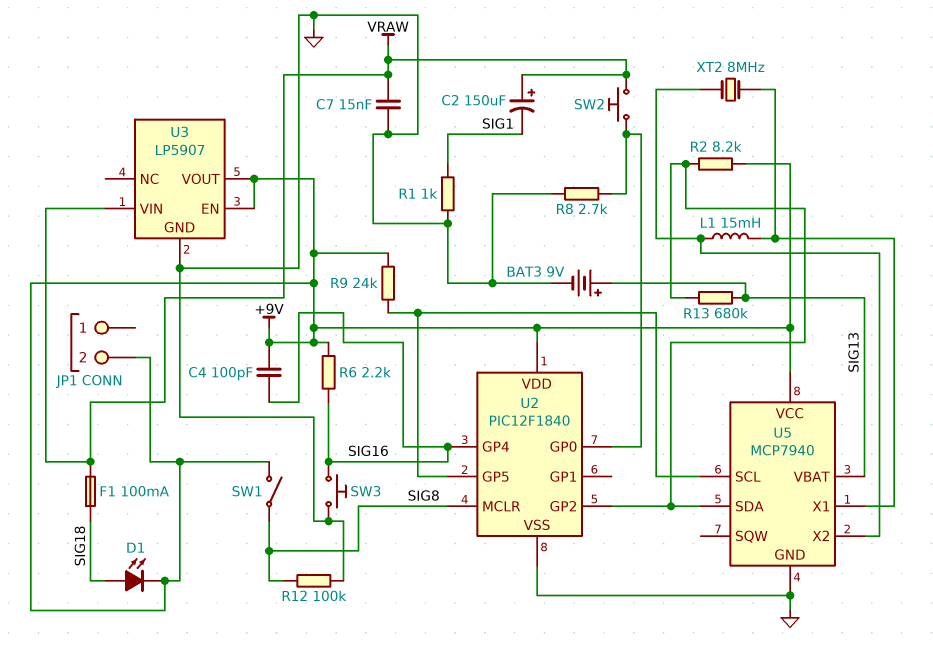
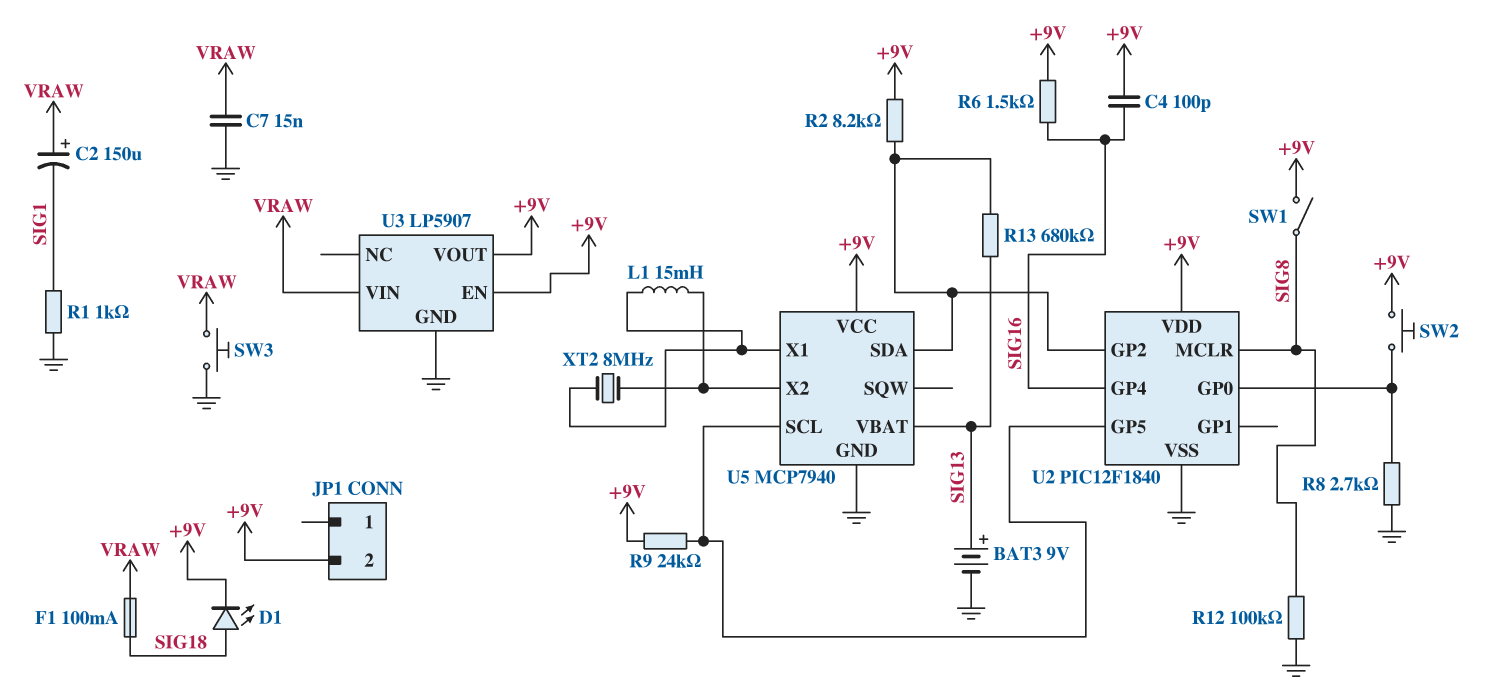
R6: 2.2k (+9V, SIG16) -> 1.5k (+9V, SIG16)
SW2: button (U2/GP0, VRAW) -> button (+9V, U2/GP0)
SW3: button (GND, SIG16) -> button (GND, VRAW)

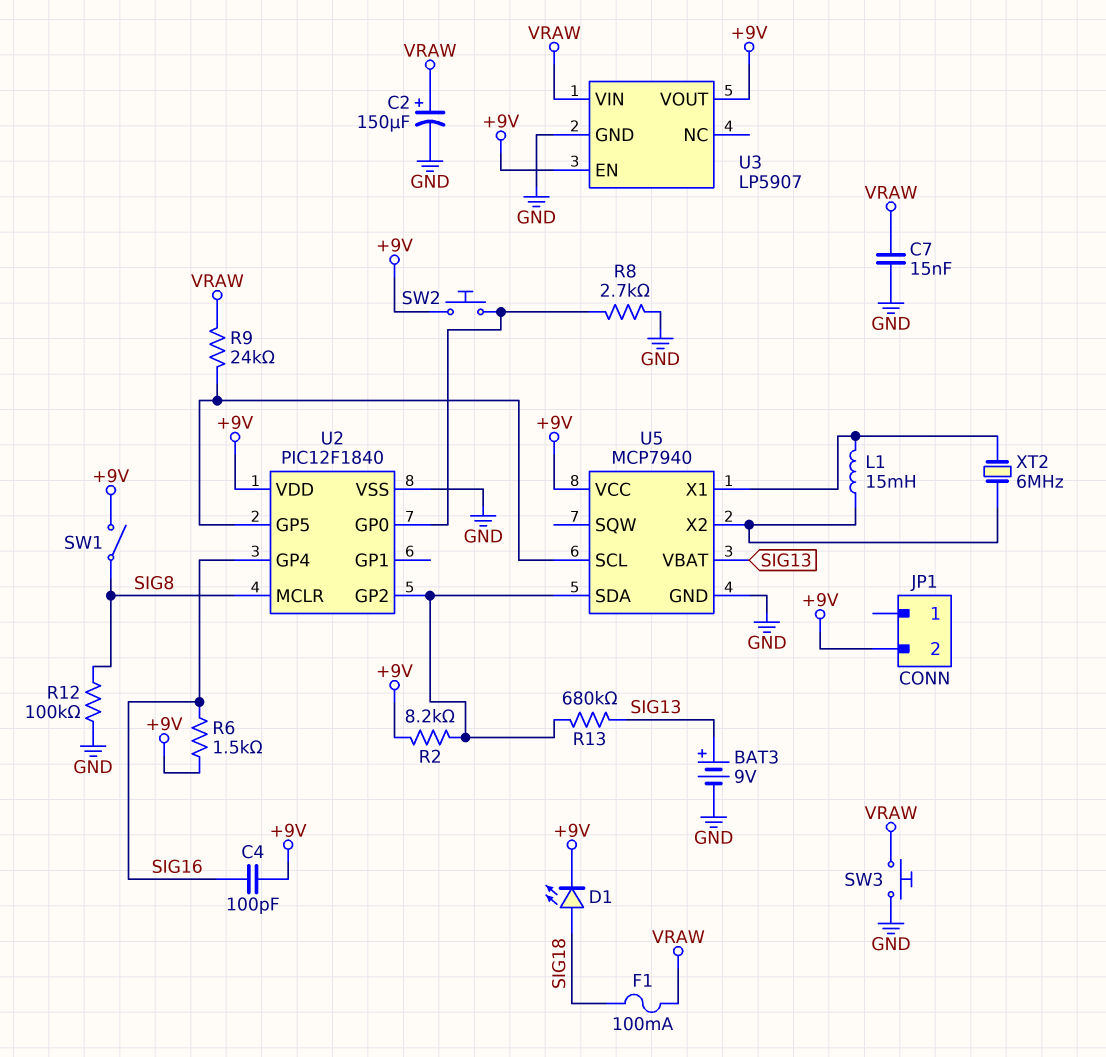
C2: 150uF (plus VRAW, minus SIG1) -> 150uF (plus VRAW, minus GND)
R1: 1k (GND, SIG1) -> none
R9: 24k (+9V, U2/GP5) -> 24k (U2/GP5, VRAW)
XT2: 8MHz (U5/X1, U5/X2) -> 6MHz (U5/X1, U5/X2)

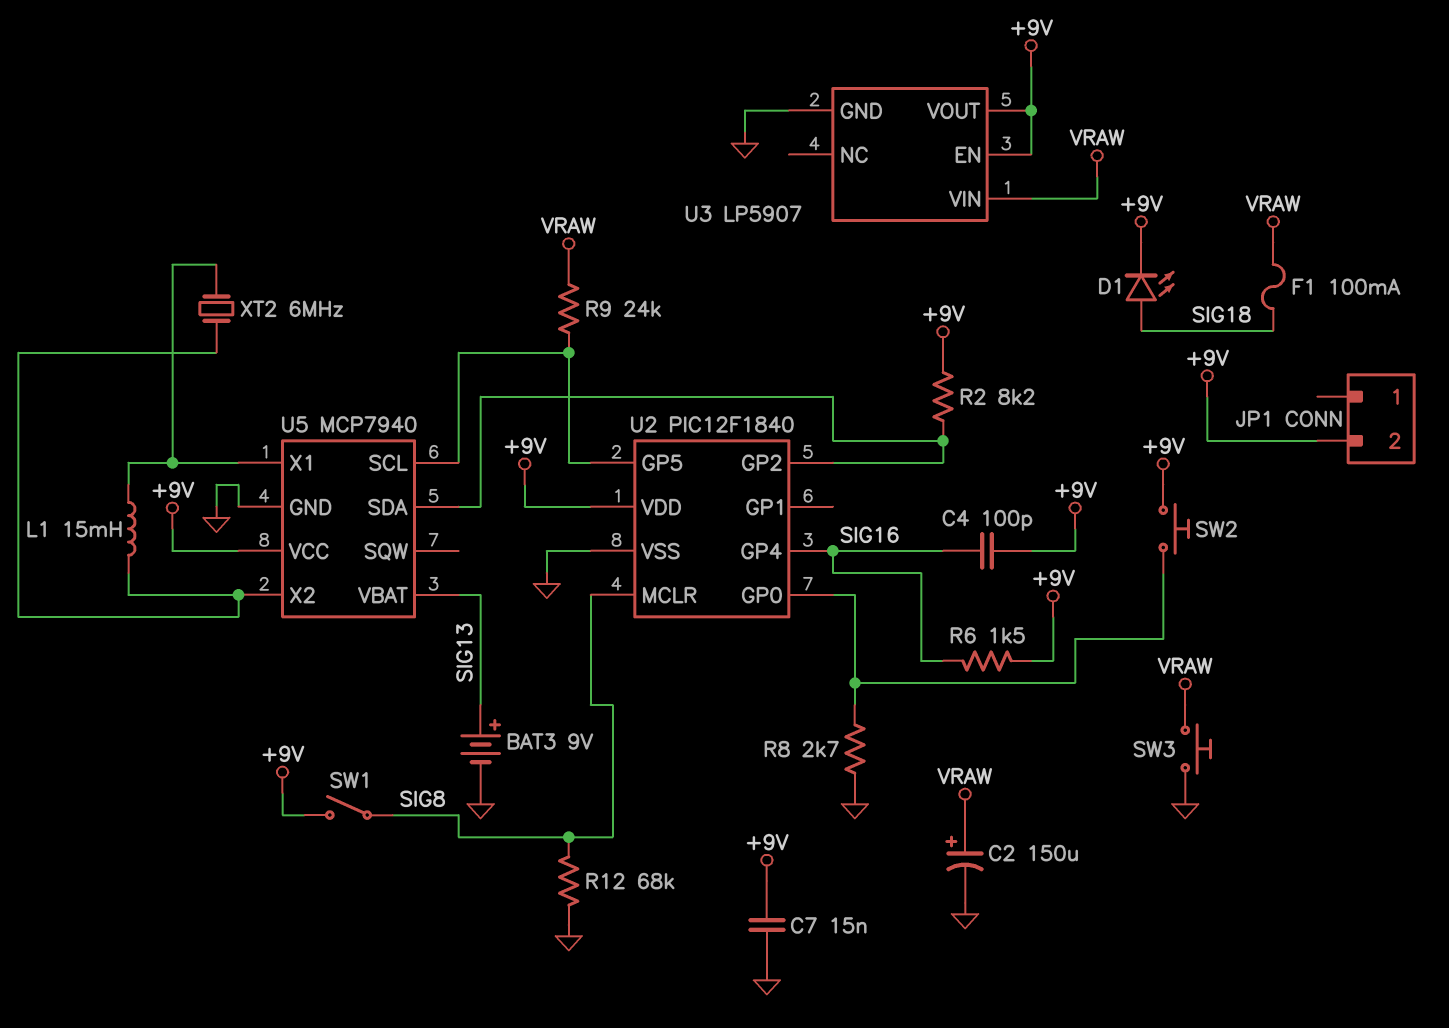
C7: 15nF (GND, VRAW) -> 15nF (+9V, GND)
R12: 100k (GND, SIG8) -> 68k (GND, SIG8)
R13: 680k (SIG13, U2/GP2) -> none

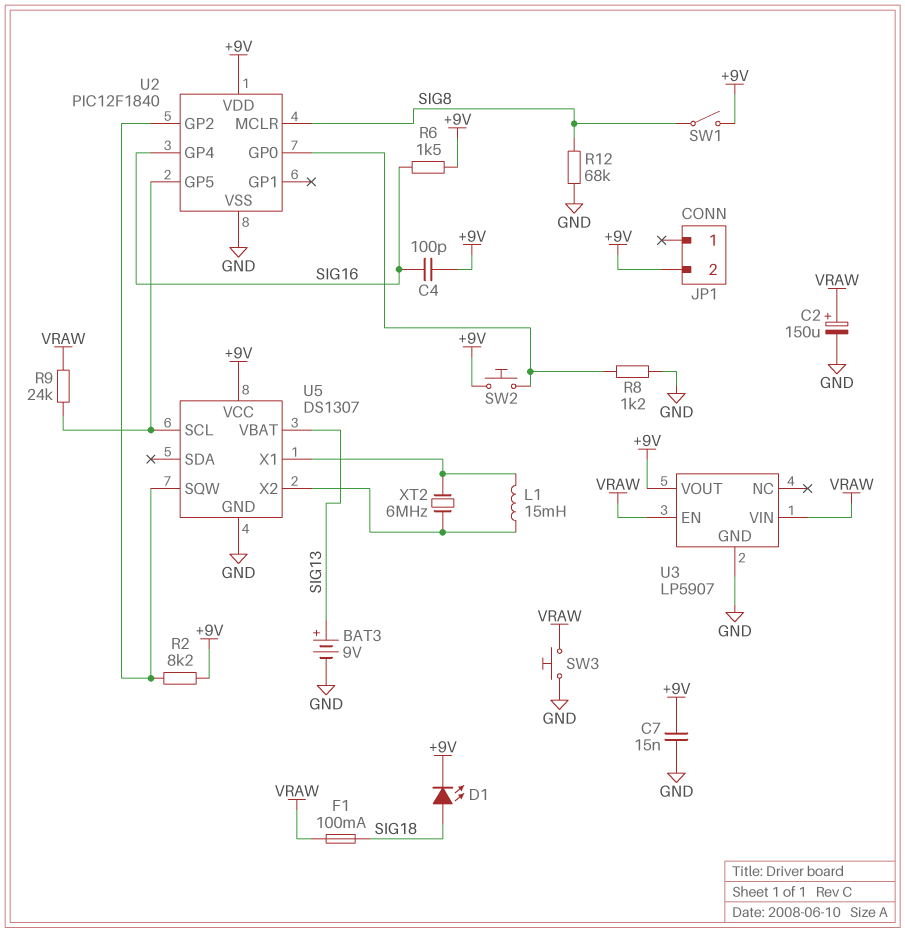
R8: 2.7k (GND, U2/GP0) -> 1.2k (GND, U2/GP0)
U3 pin EN: +9V -> VRAW
U5: MCP7940 -> DS1307
U5 pin SDA: U2/GP2 -> none
U5 pin SQW: none -> U2/GP2

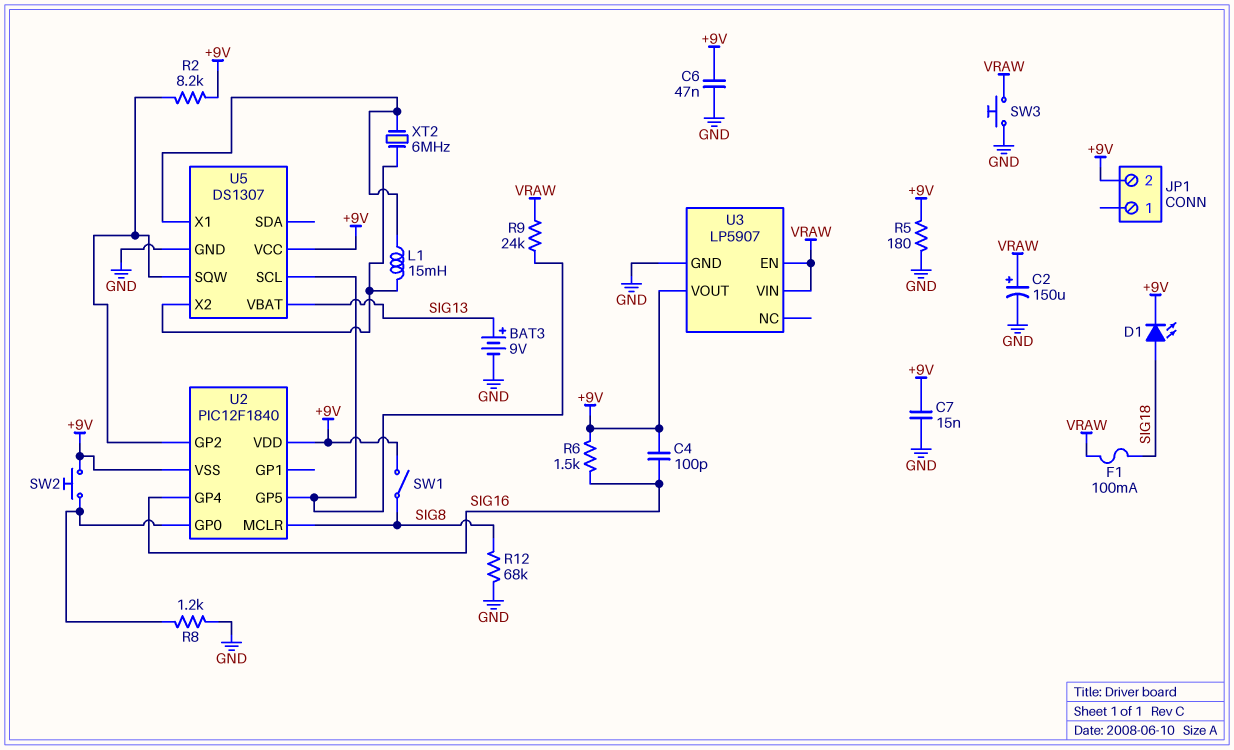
C6: none -> 47nF (+9V, GND)
R5: none -> 180 (+9V, GND)
U2 pin VSS: GND -> +9V

